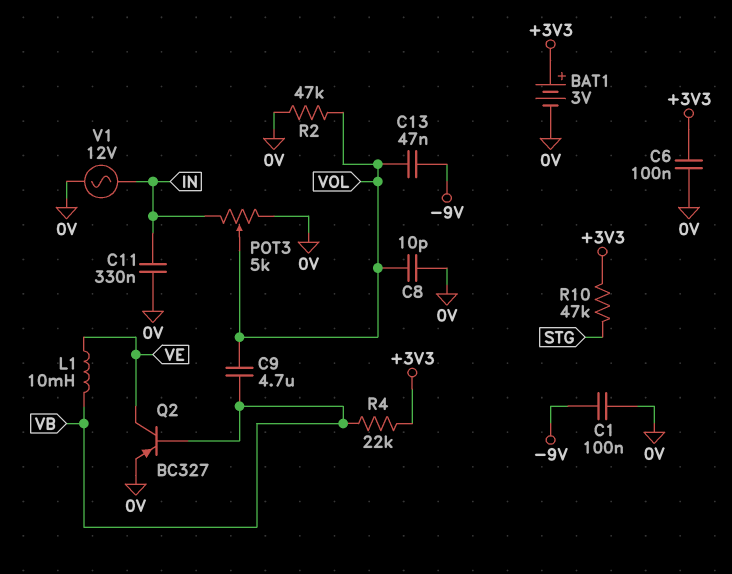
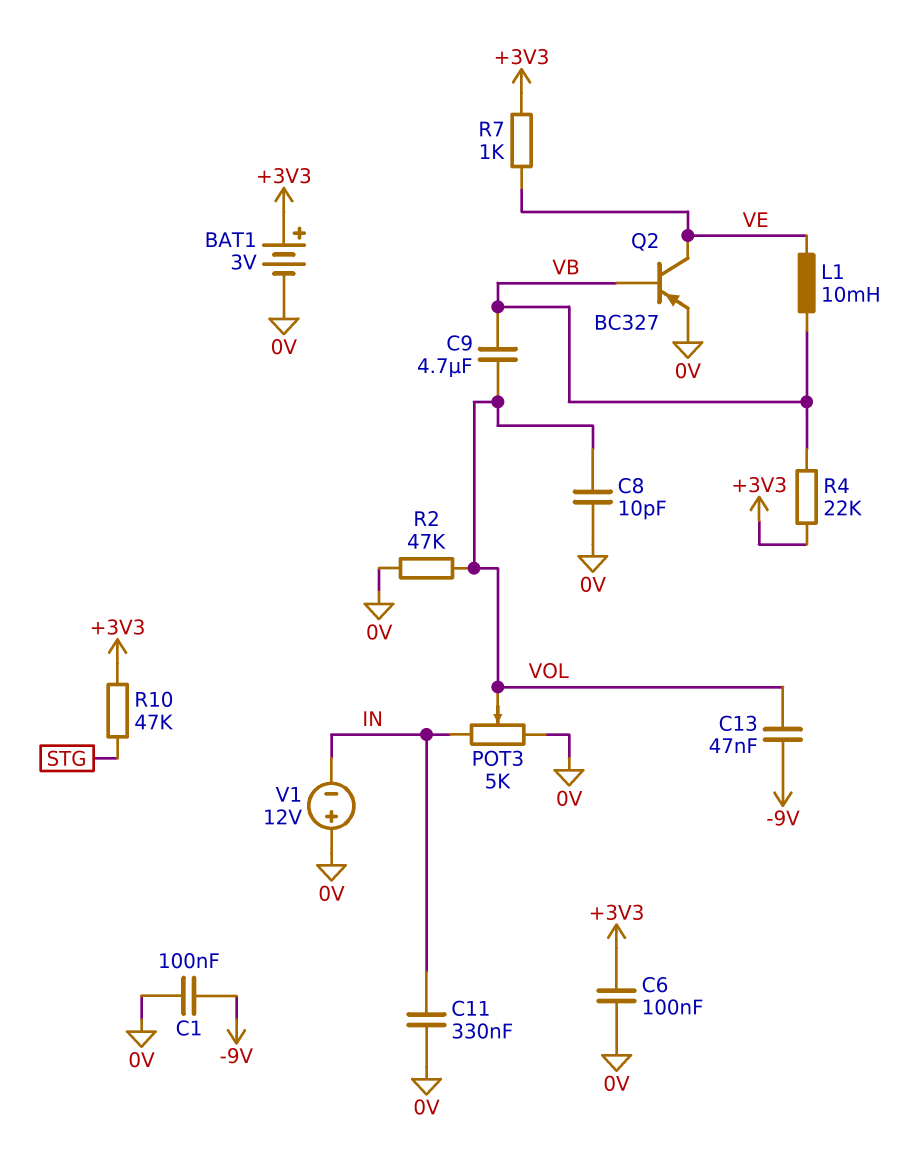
R7: none -> 1k (+3V3, VE)
V1: AC 12V (0V, IN) -> 12V (plus 0V, minus IN)

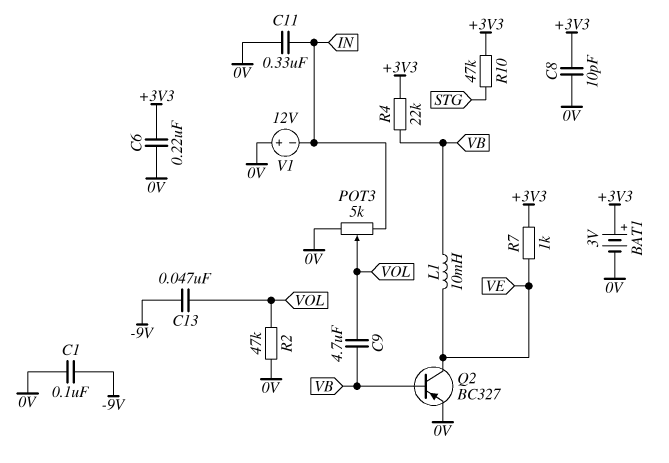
C6: 100nF (+3V3, 0V) -> 220nF (+3V3, 0V)
C8: 10pF (0V, VOL) -> 10pF (+3V3, 0V)

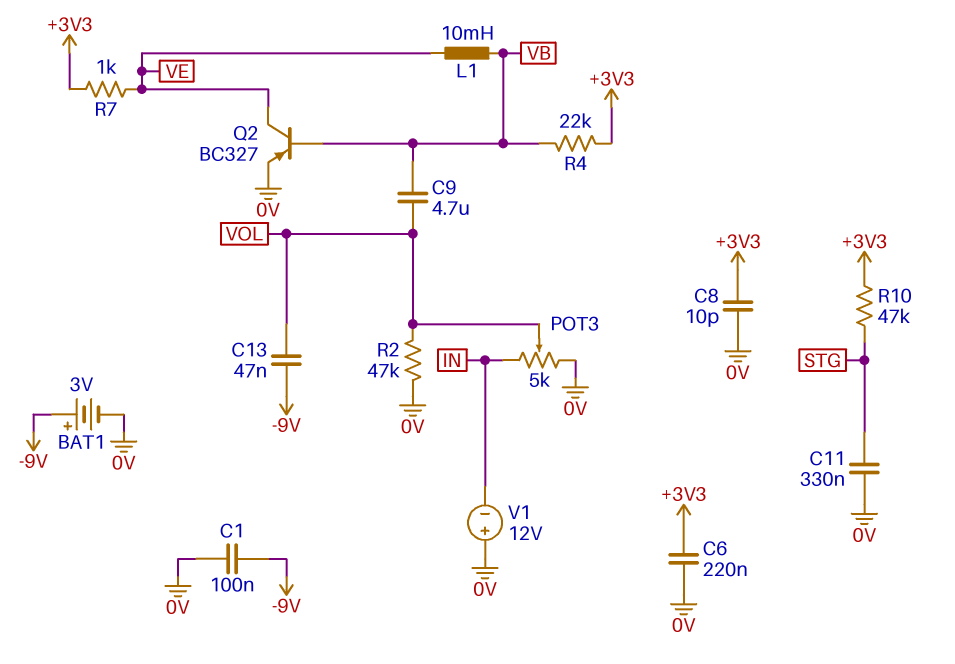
BAT1: 3V (plus +3V3, minus 0V) -> 3V (plus -9V, minus 0V)
C11: 330nF (0V, IN) -> 330nF (0V, STG)

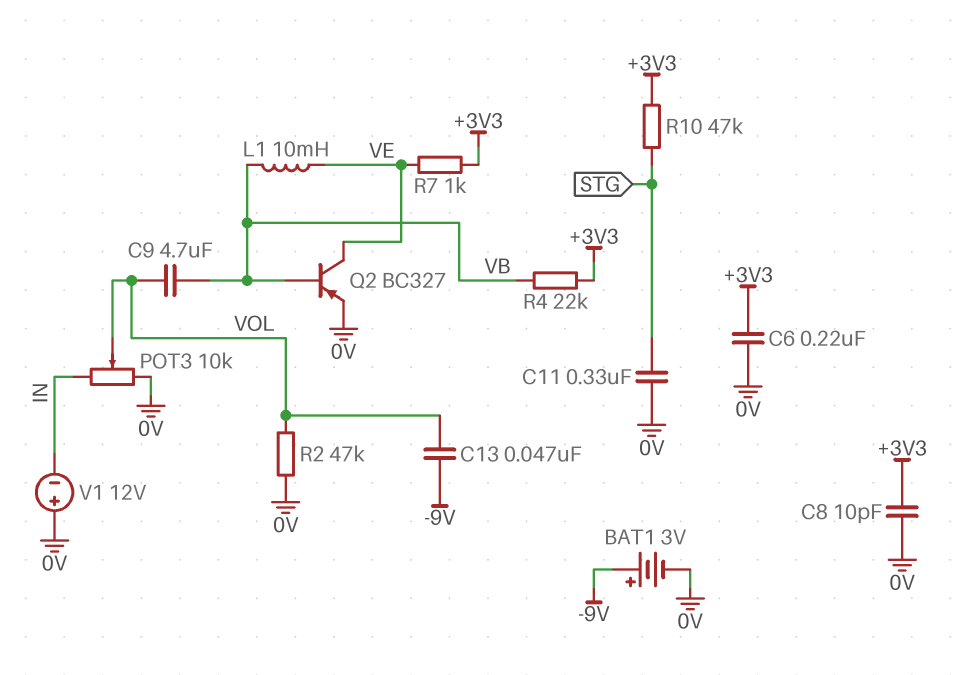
C1: 100nF (-9V, 0V) -> none
POT3: 5k (0V, IN, wiper VOL) -> 10k (0V, IN, wiper VOL)

